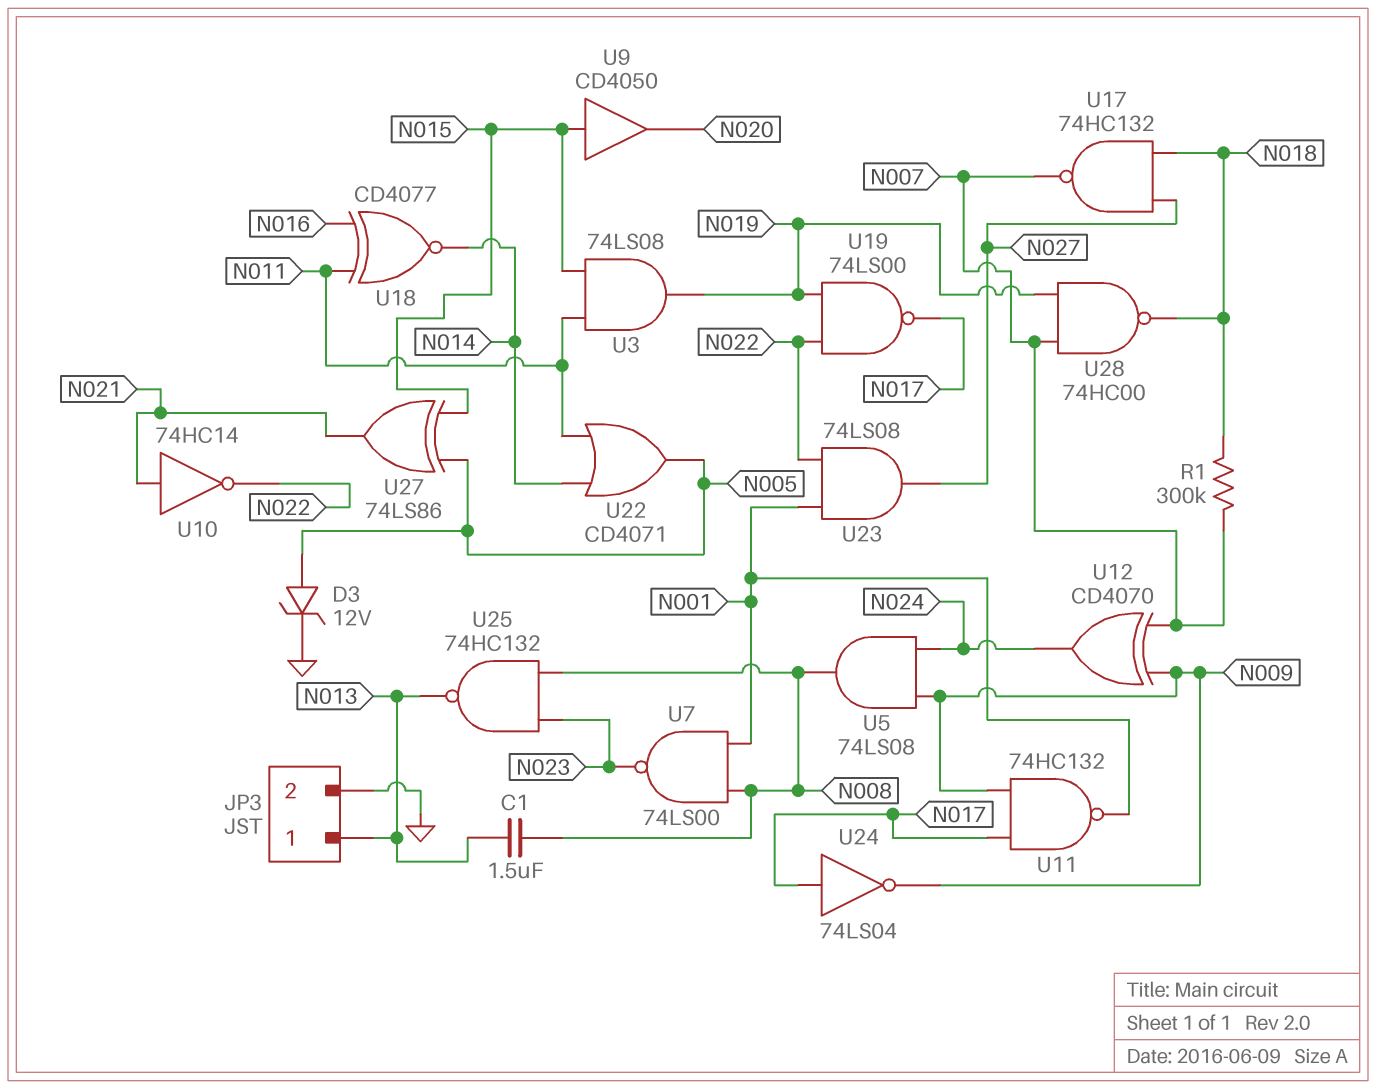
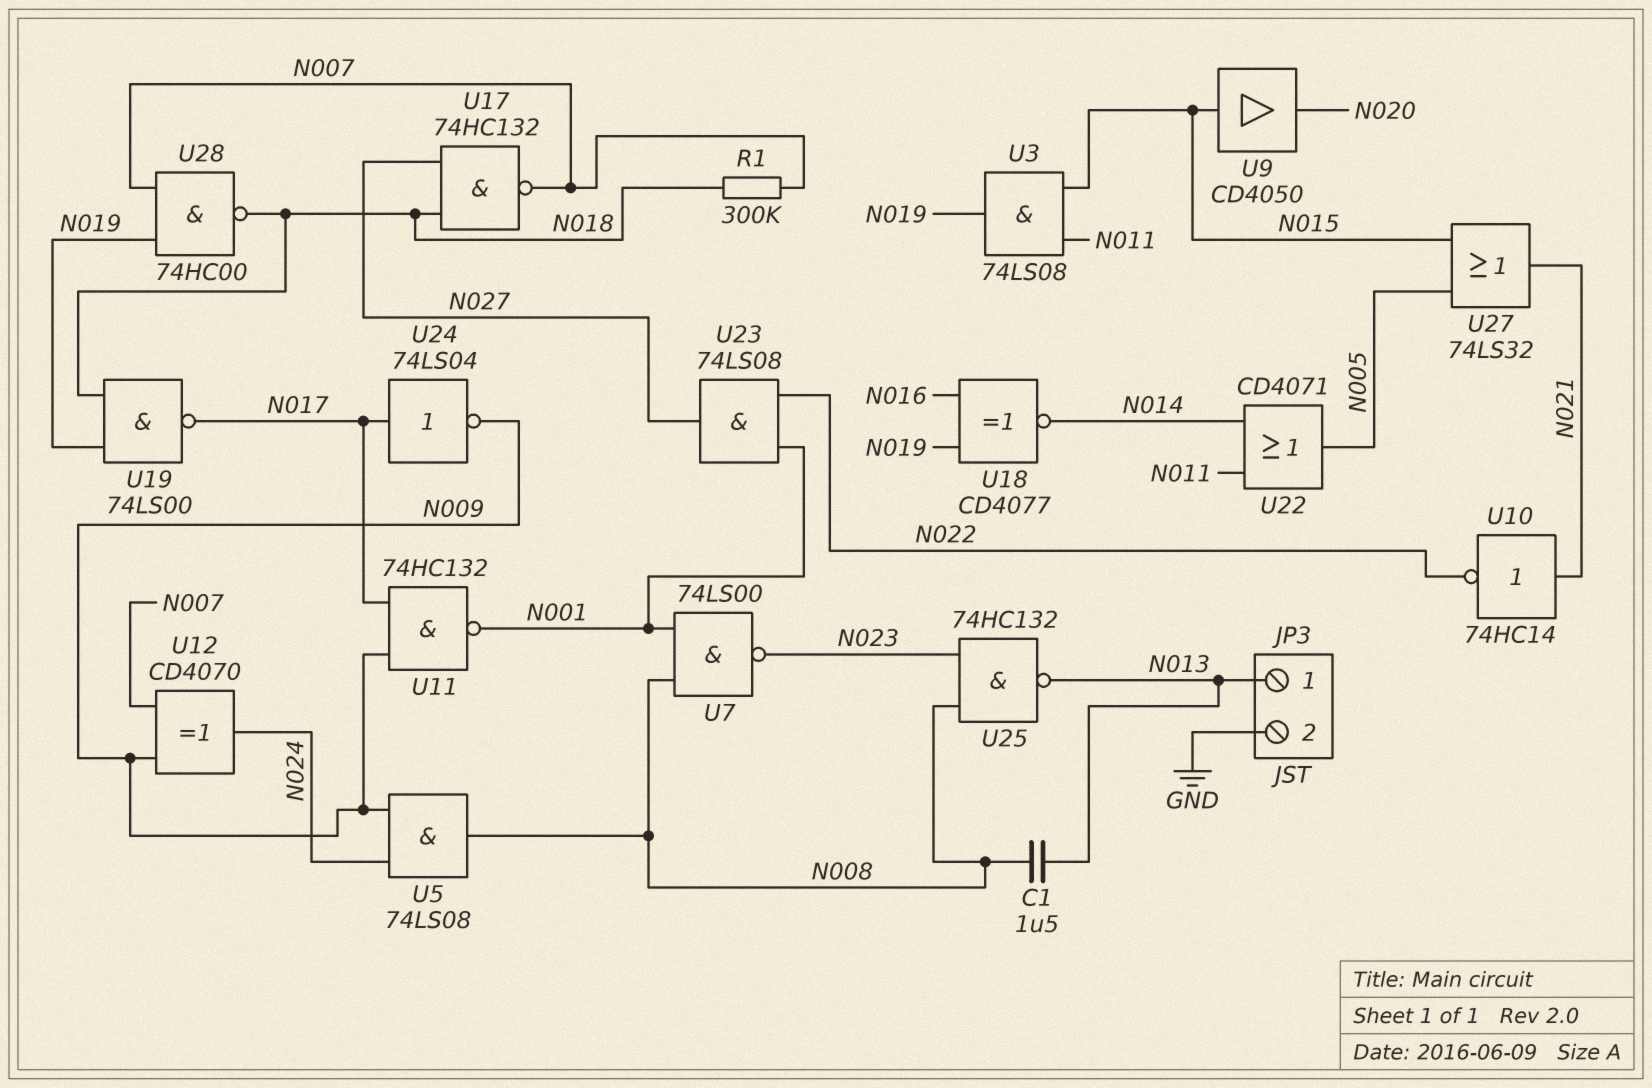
D3: zener 12V (A N005, K GND) -> none
U18: XNOR CD4077 (in N011, in N016, out N014) -> XNOR CD4077 (in N016, in N019, out N014)
U19: NAND 74LS00 (in N019, in N022, out N017) -> NAND 74LS00 (in N018, in N019, out N017)
U27: XOR 74LS86 (in N005, in N015, out N021) -> OR 74LS32 (in N005, in N015, out N021)

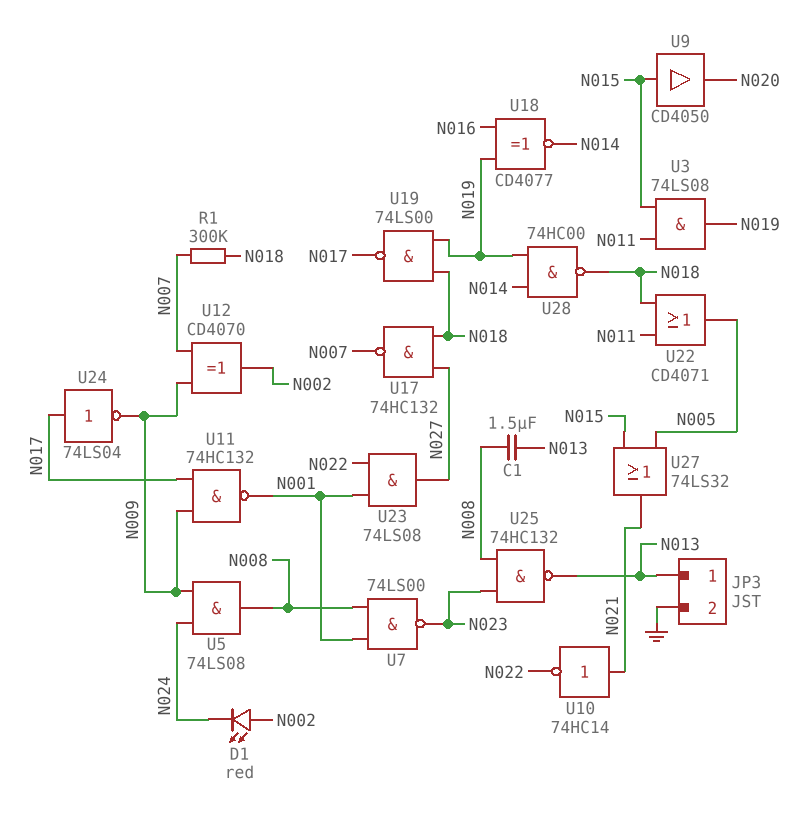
D1: none -> LED red (A N002, K N024)
U12: XOR CD4070 (in N007, in N009, out N024) -> XOR CD4070 (in N007, in N009, out N002)
U22: OR CD4071 (in N011, in N014, out N005) -> OR CD4071 (in N011, in N018, out N005)
U28: NAND 74HC00 (in N007, in N019, out N018) -> NAND 74HC00 (in N014, in N019, out N018)

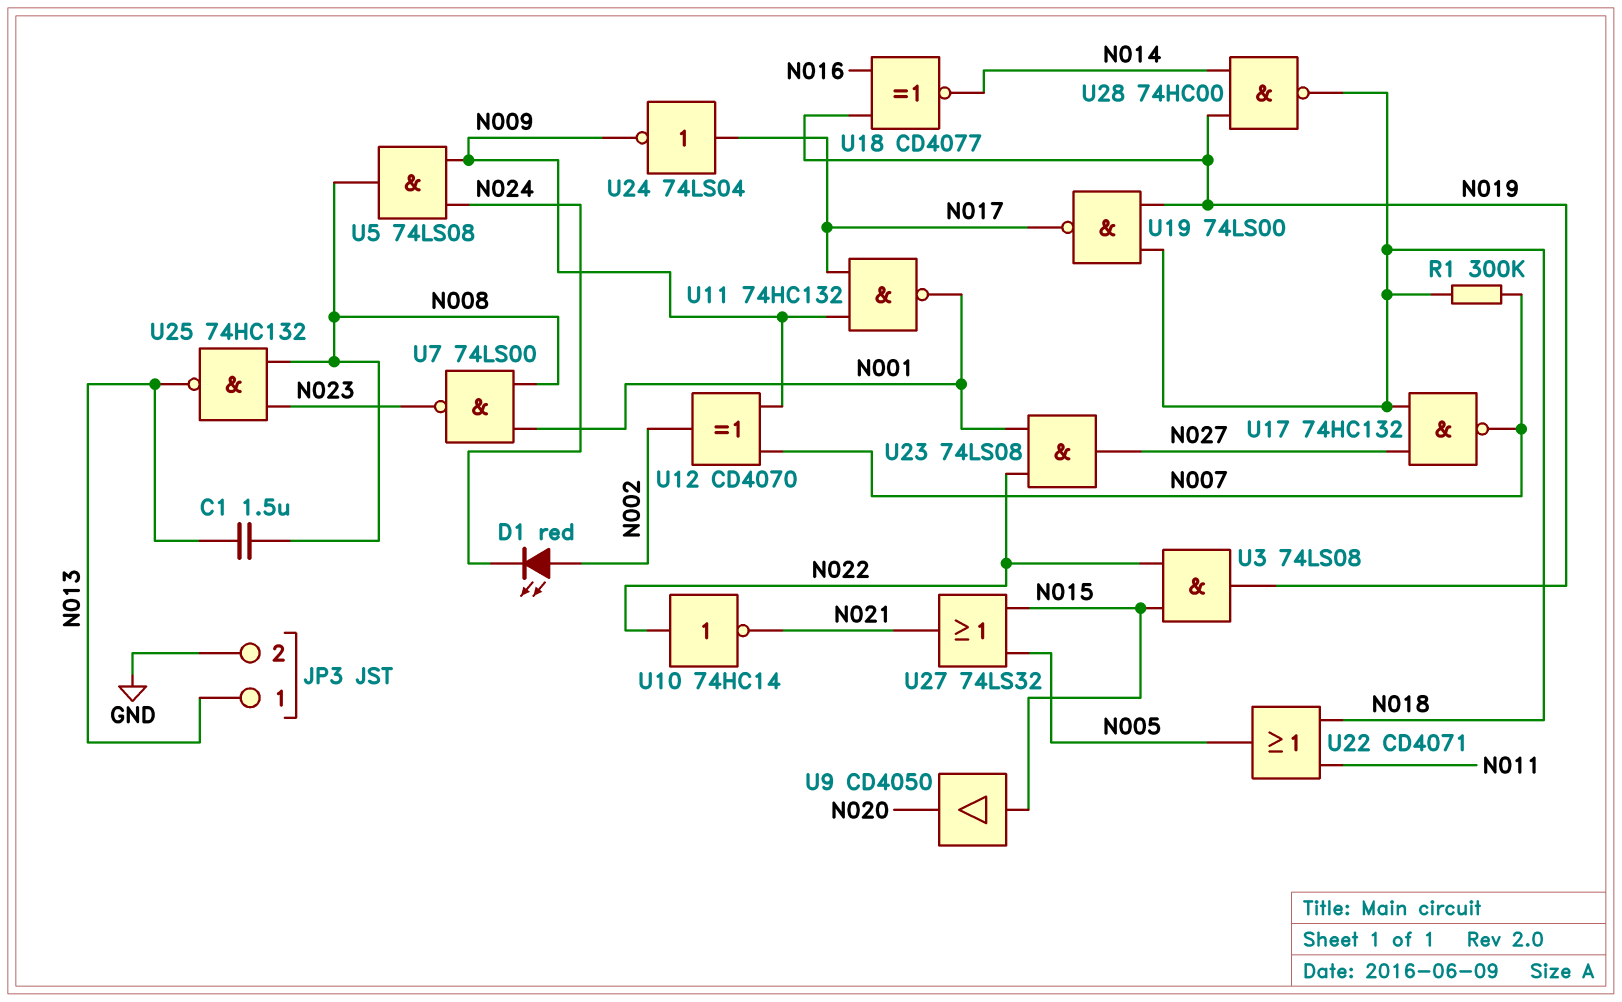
U3: AND 74LS08 (in N011, in N015, out N019) -> AND 74LS08 (in N015, in N022, out N019)
U10: NOT 74HC14 (in N021, out N022) -> NOT 74HC14 (in N022, out N021)

